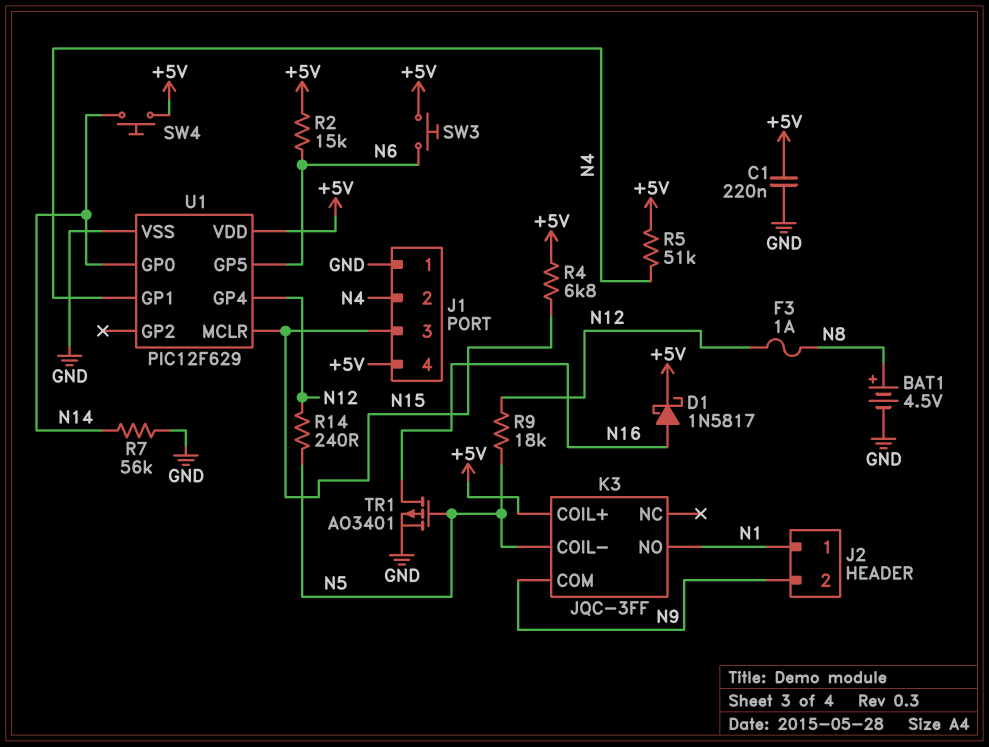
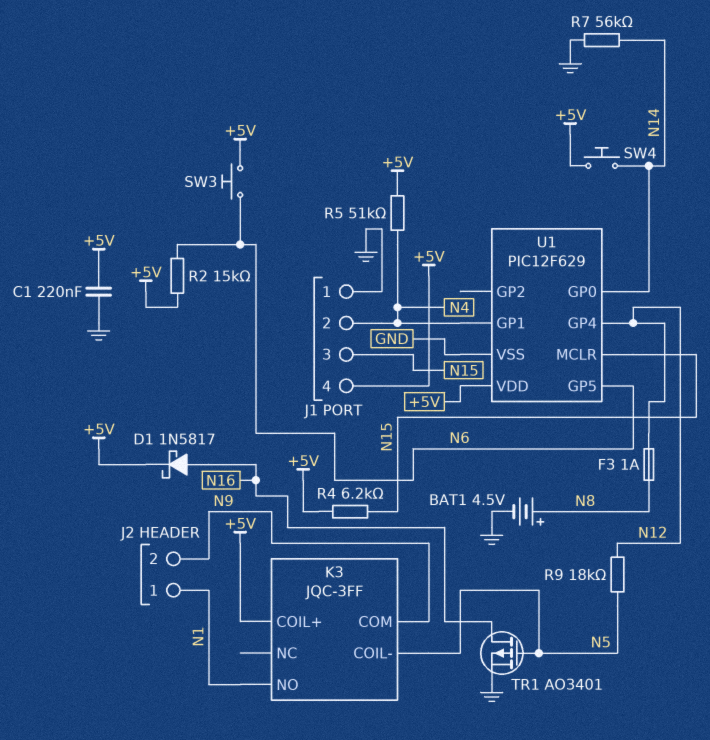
R4: 6.8k (+5V, N15) -> 6.2k (+5V, N15)
R14: 240 (N5, N12) -> none

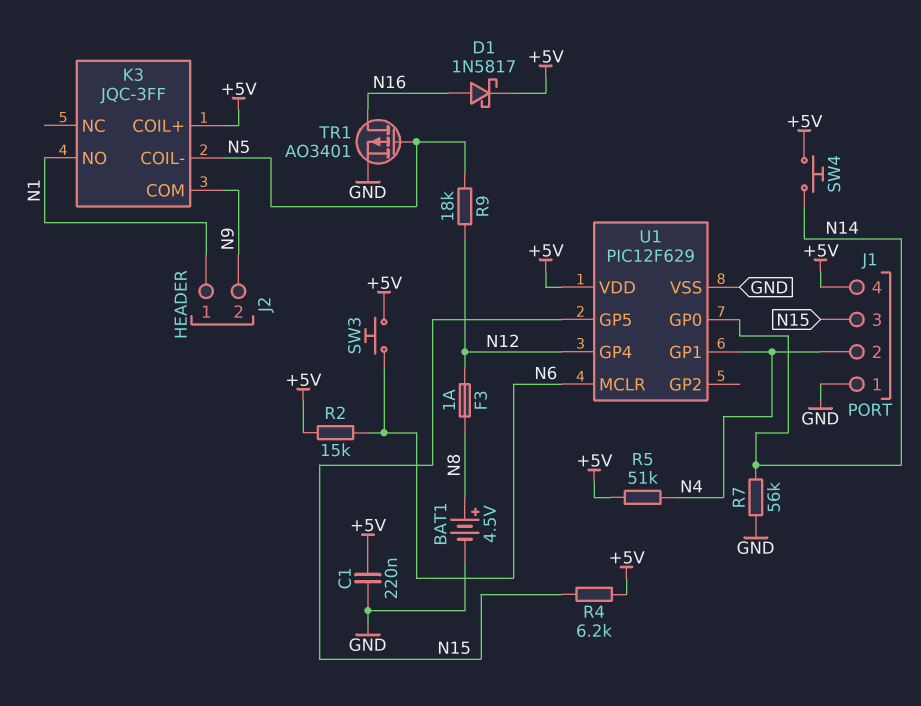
U1 pin GP5: N6 -> N15
U1 pin MCLR: N15 -> N6

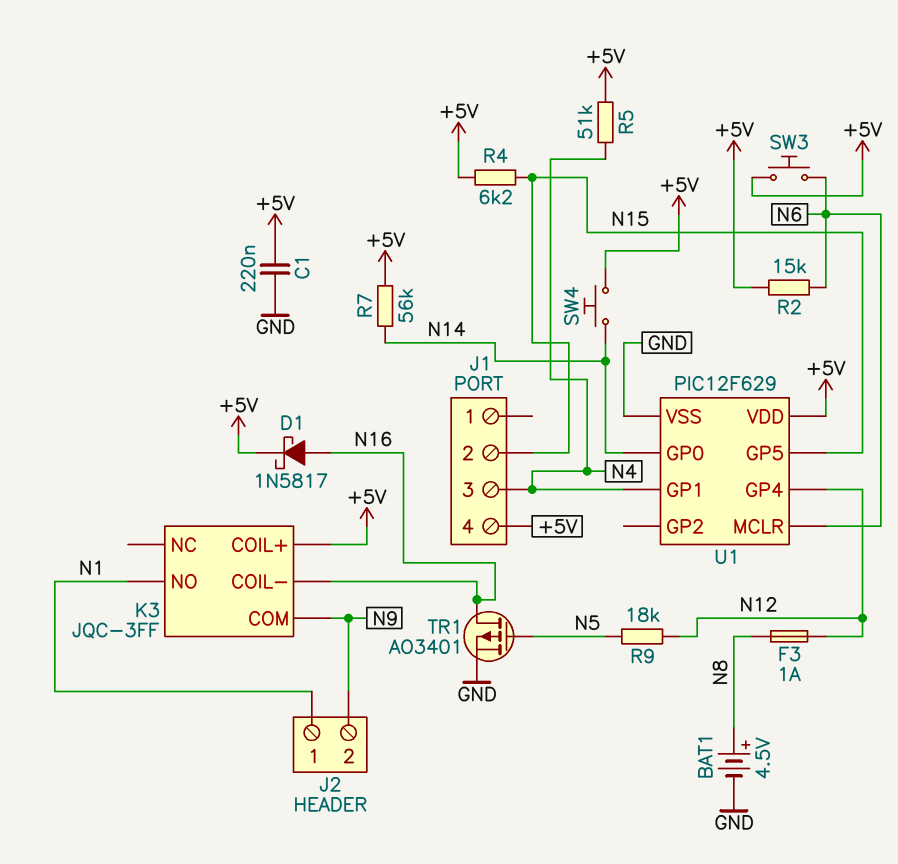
J1 pin 1: GND -> none
J1 pin 2: N4 -> N15
J1 pin 3: N15 -> N4
K3 pin COIL-: N5 -> N16
R7: 56k (GND, N14) -> 56k (+5V, N14)

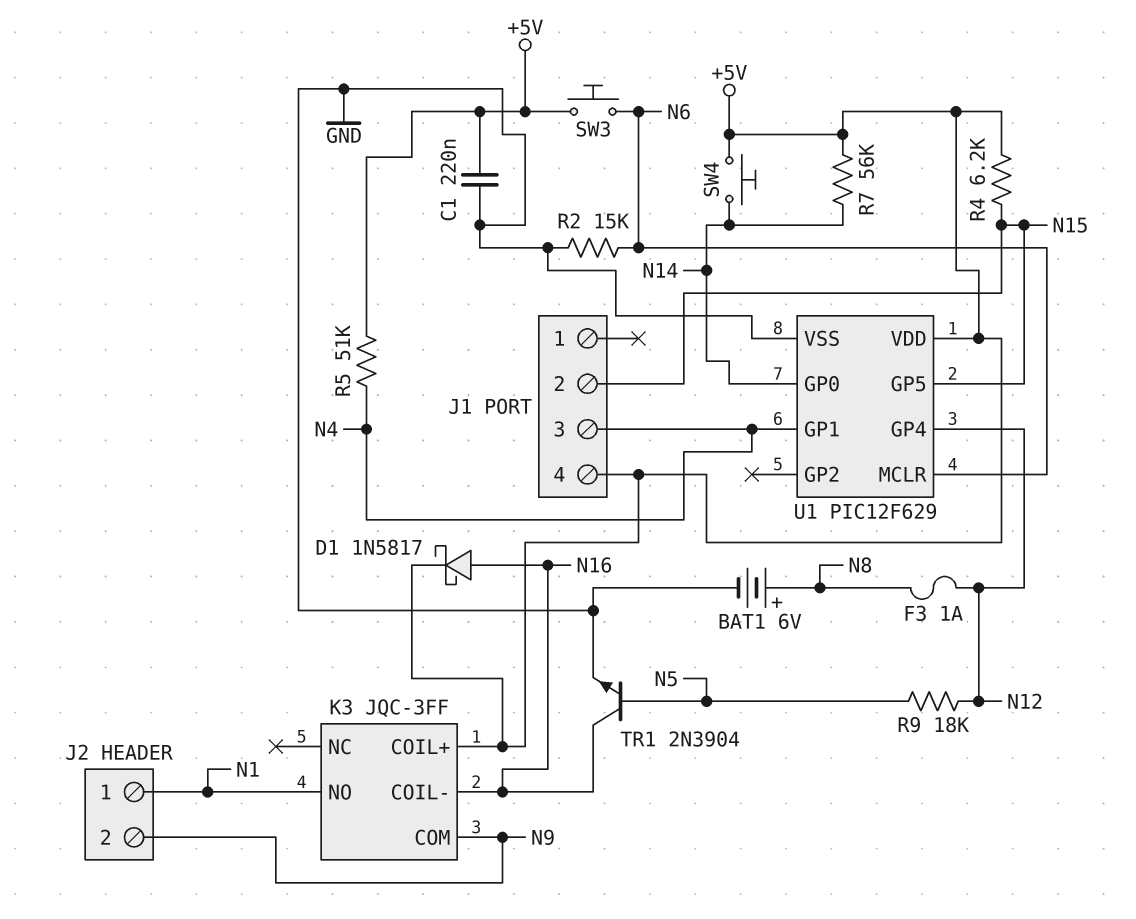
BAT1: 4.5V (plus N8, minus GND) -> 6V (plus N8, minus GND)
R2: 15k (+5V, N6) -> 15k (GND, N6)
TR1: PMOS AO3401 (G N5, D N16, S GND) -> NPN 2N3904 (B N5, C N16, E GND)

